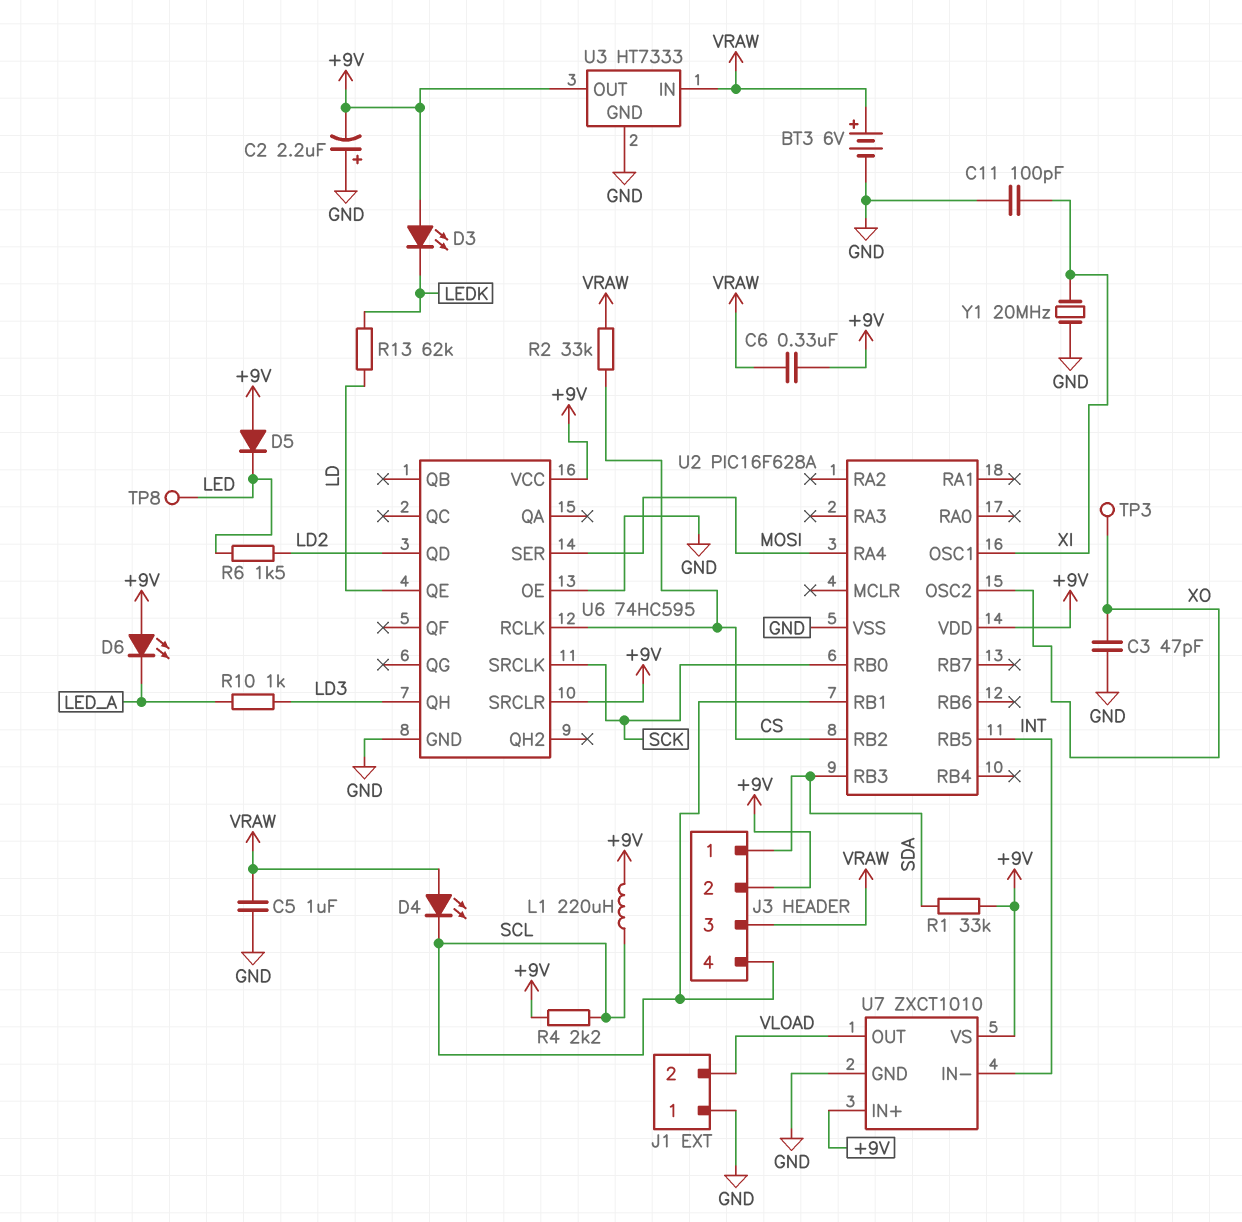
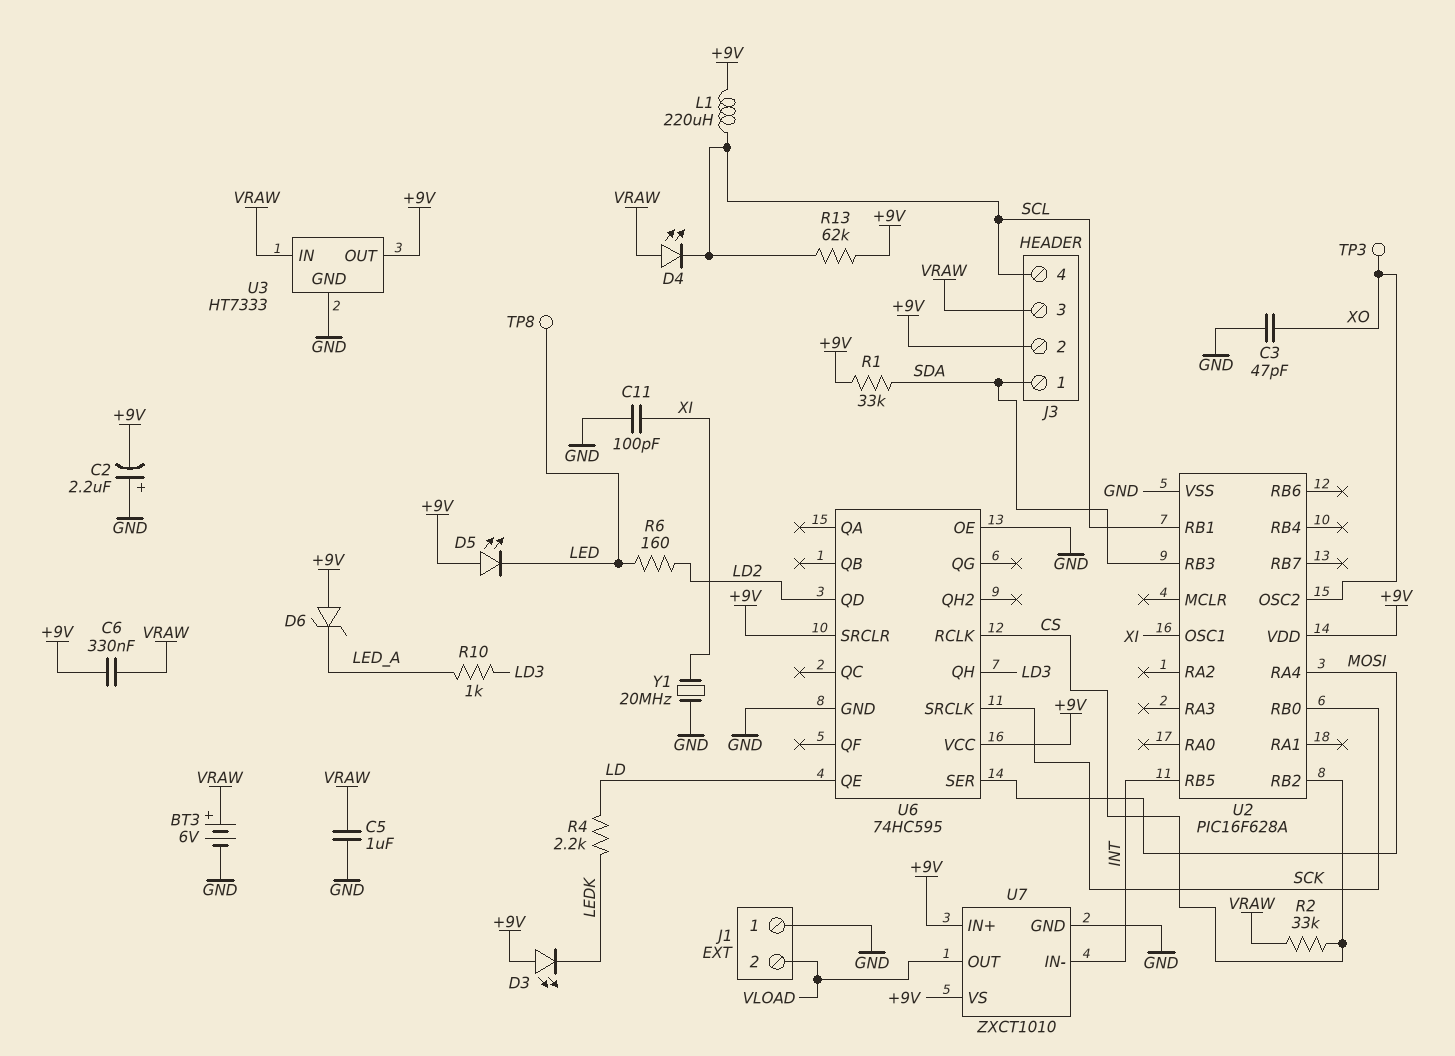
D5: diode (A +9V, K LED) -> LED (A +9V, K LED)
D6: LED (A +9V, K LED_A) -> zener (A +9V, K LED_A)
R4: 2.2k (+9V, SCL) -> 2.2k (LD, LEDK)
R6: 1.5k (LD2, LED) -> 160 (LD2, LED)
R13: 62k (LD, LEDK) -> 62k (+9V, SCL)

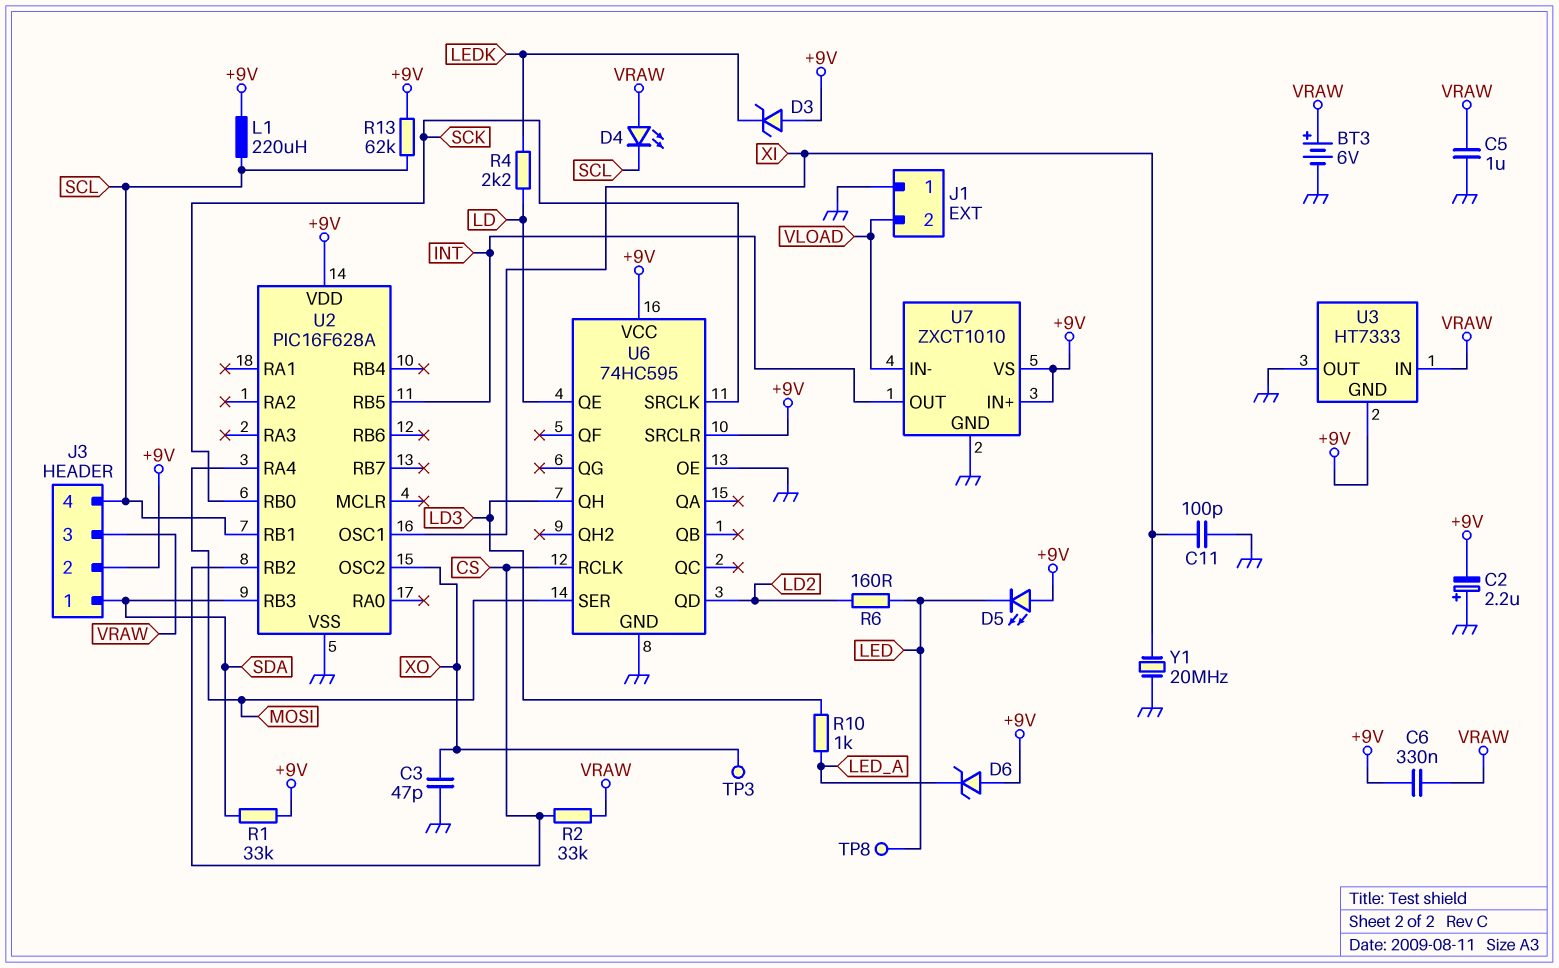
D3: LED (A +9V, K LEDK) -> zener (A +9V, K LEDK)
U3 pin GND: GND -> +9V
U3 pin OUT: +9V -> GND
U7 pin IN-: INT -> VLOAD
U7 pin OUT: VLOAD -> INT

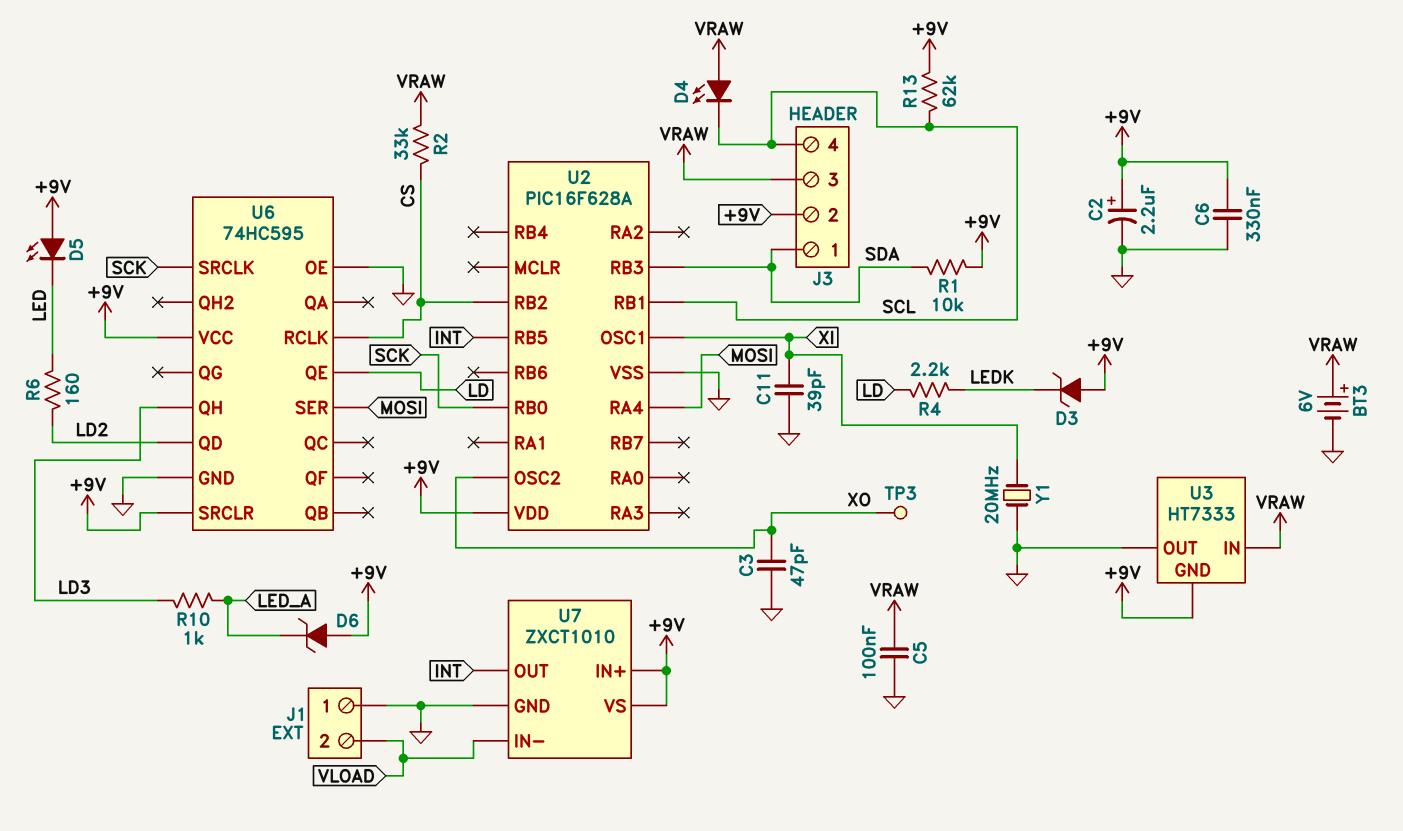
C2: 2.2uF (plus GND, minus +9V) -> 2.2uF (plus +9V, minus GND)
C5: 1uF (GND, VRAW) -> 100nF (GND, VRAW)
C6: 330nF (+9V, VRAW) -> 330nF (+9V, GND)
C11: 100pF (GND, XI) -> 39pF (GND, XI)
L1: 220uH (+9V, SCL) -> none
R1: 33k (+9V, SDA) -> 10k (+9V, SDA)
TP8: test point (LED) -> none

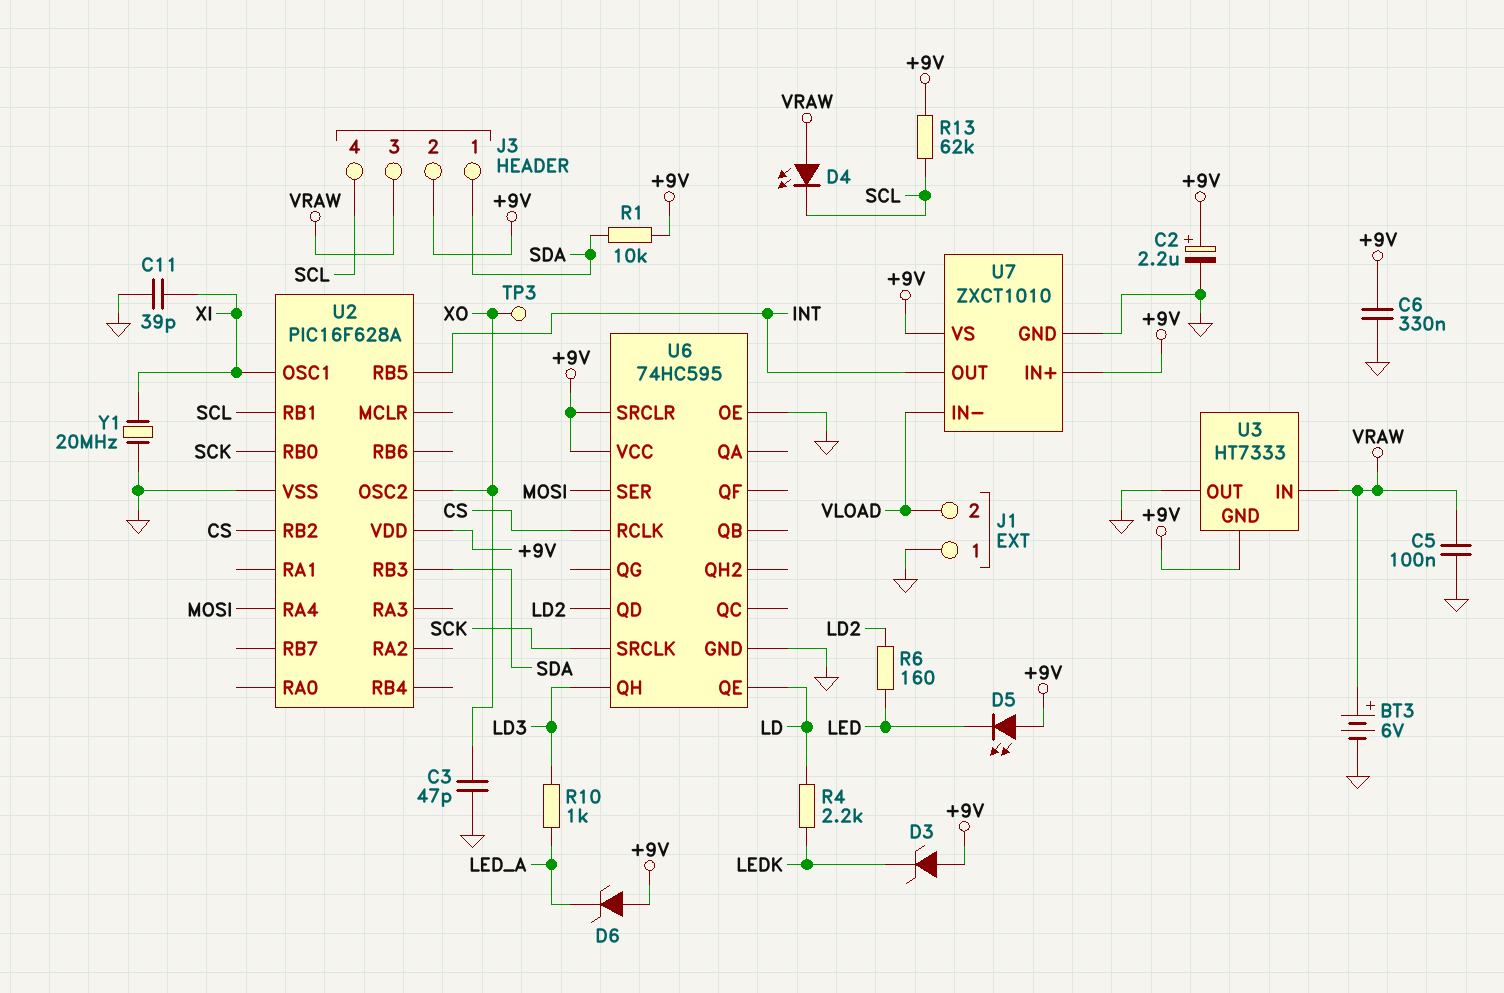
R2: 33k (CS, VRAW) -> none

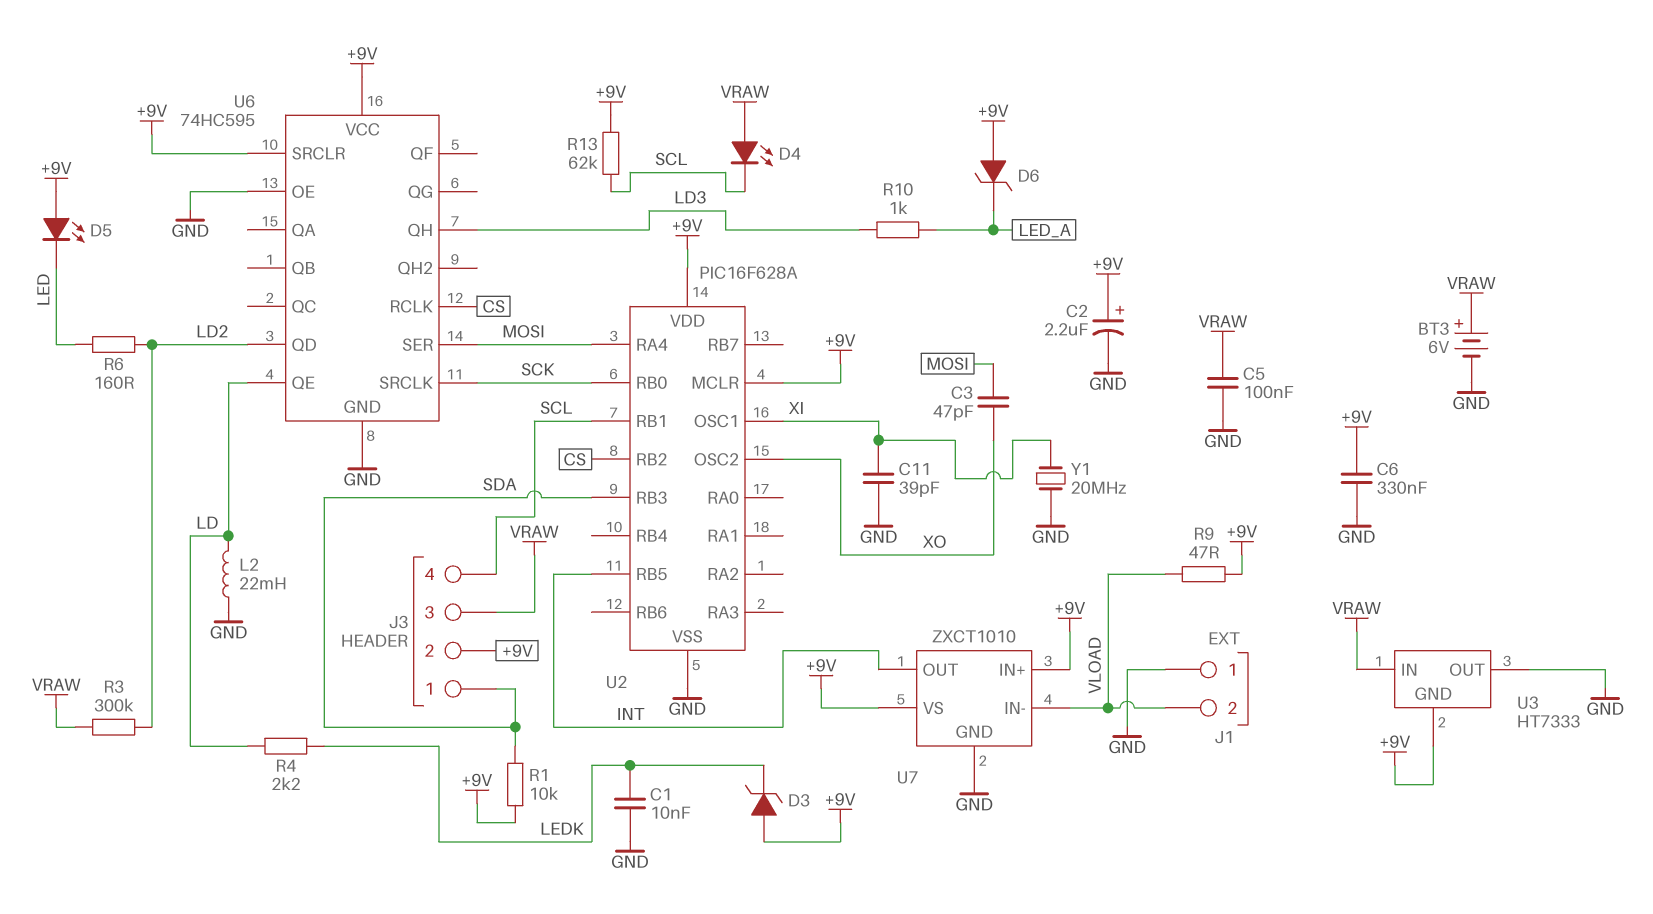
C1: none -> 10nF (GND, LEDK)
C3: 47pF (GND, XO) -> 47pF (MOSI, XO)
L2: none -> 22mH (GND, LD)
R3: none -> 300k (LD2, VRAW)
R9: none -> 47 (+9V, VLOAD)
TP3: test point (XO) -> none
U2 pin MCLR: none -> +9V

